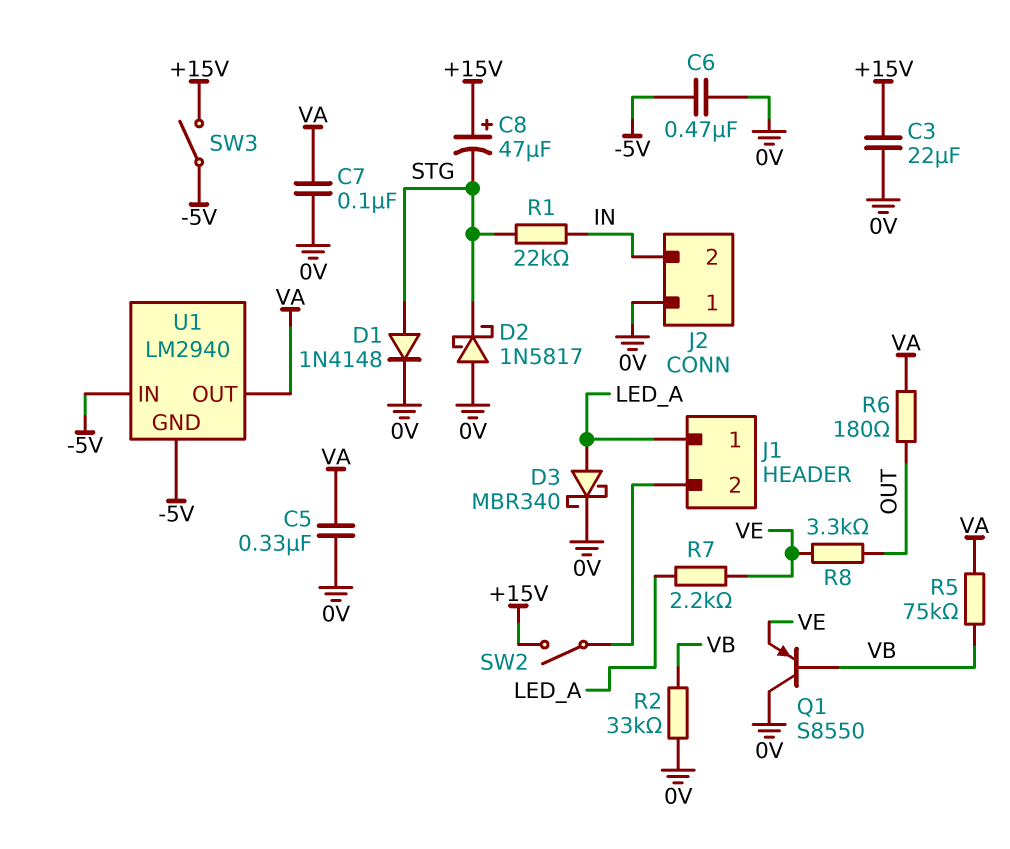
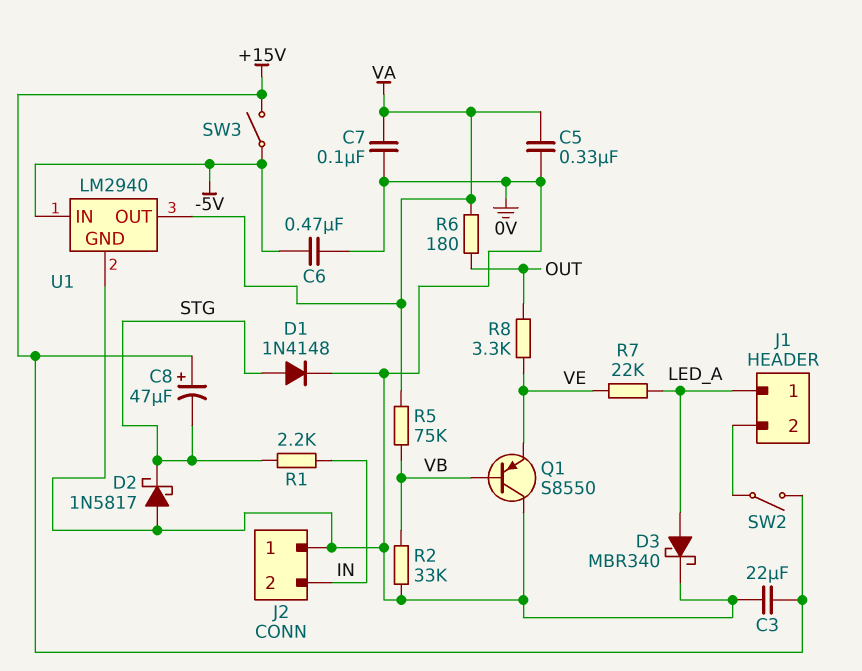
R1: 22k (IN, STG) -> 2.2k (IN, STG)
R7: 2.2k (LED_A, VE) -> 22k (LED_A, VE)
U1 pin GND: -5V -> 0V

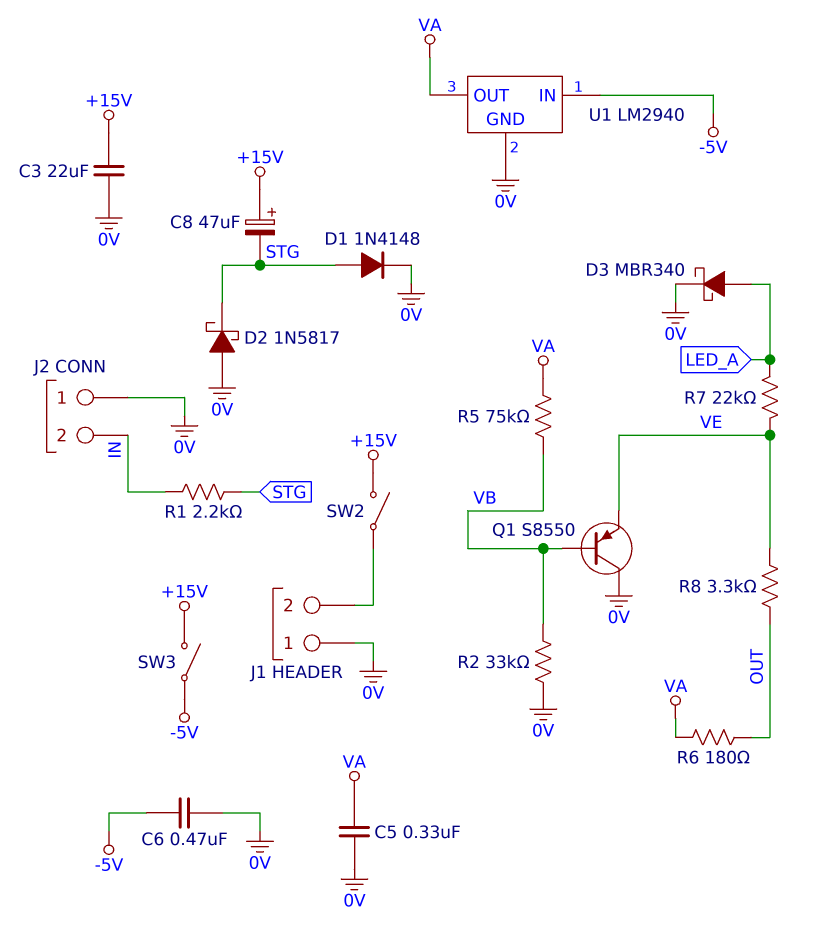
C7: 100nF (0V, VA) -> none
J1 pin 1: LED_A -> 0V

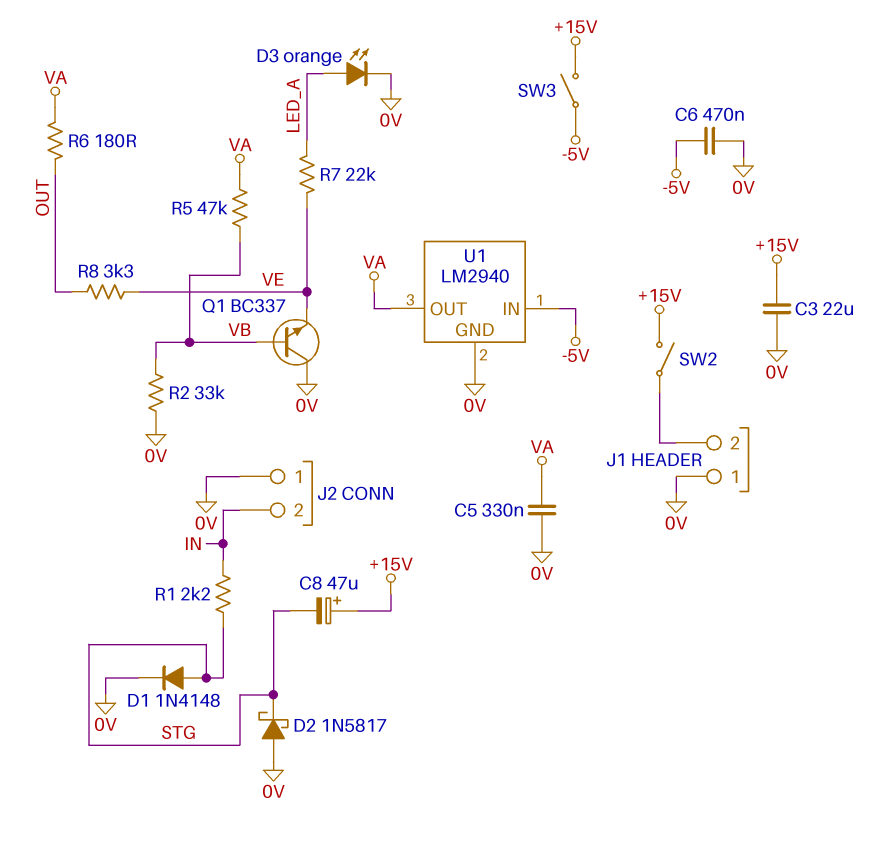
D3: schottky MBR340 (A LED_A, K 0V) -> LED orange (A LED_A, K 0V)
Q1: PNP S8550 (B VB, C 0V, E VE) -> NPN BC337 (B VB, C 0V, E VE)
R5: 75k (VA, VB) -> 47k (VA, VB)

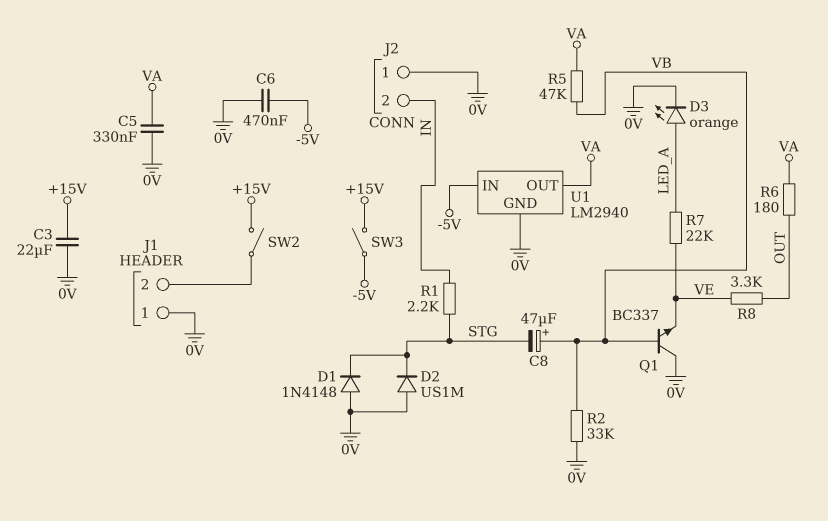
C8: 47uF (plus +15V, minus STG) -> 47uF (plus VB, minus STG)
D1: diode 1N4148 (A STG, K 0V) -> diode 1N4148 (A 0V, K STG)
D2: schottky 1N5817 (A 0V, K STG) -> diode US1M (A 0V, K STG)

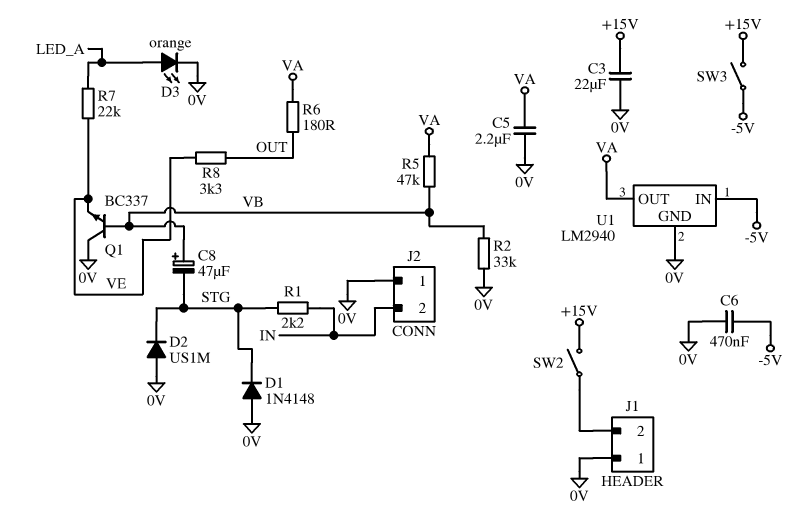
C5: 330nF (0V, VA) -> 2.2uF (0V, VA)

